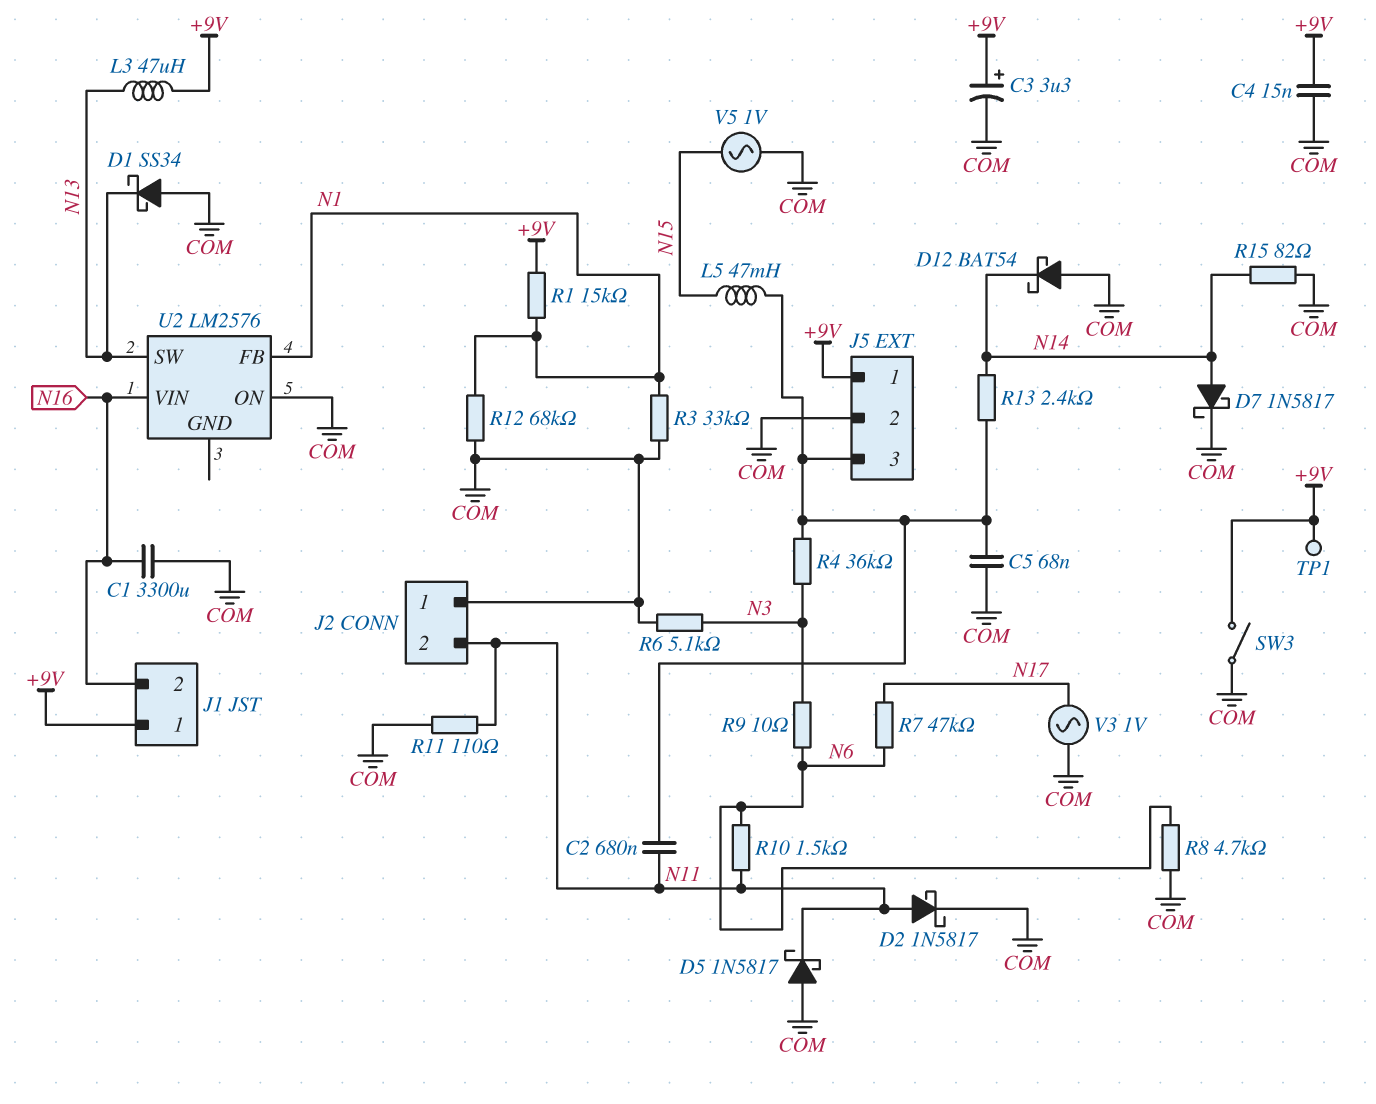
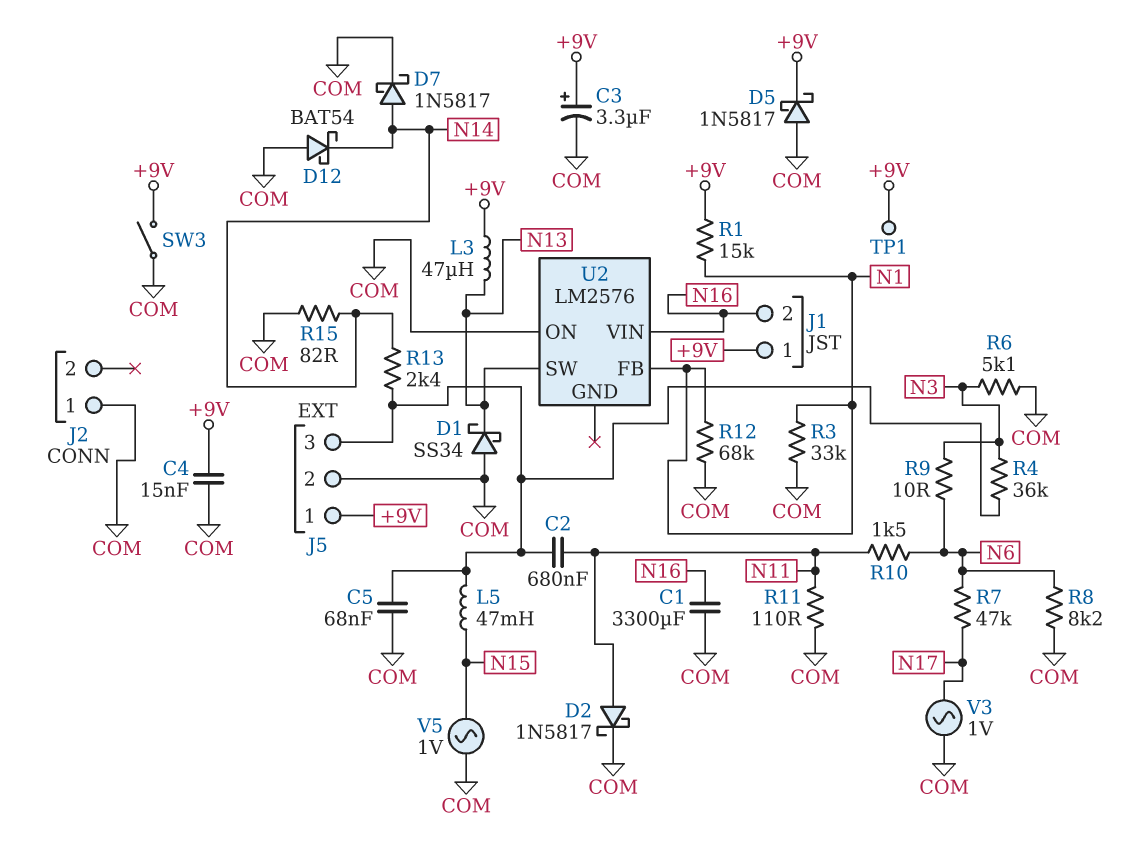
D5: schottky 1N5817 (A COM, K N11) -> schottky 1N5817 (A COM, K +9V)
J2 pin 2: N11 -> none
R8: 4.7k (COM, N6) -> 8.2k (COM, N6)

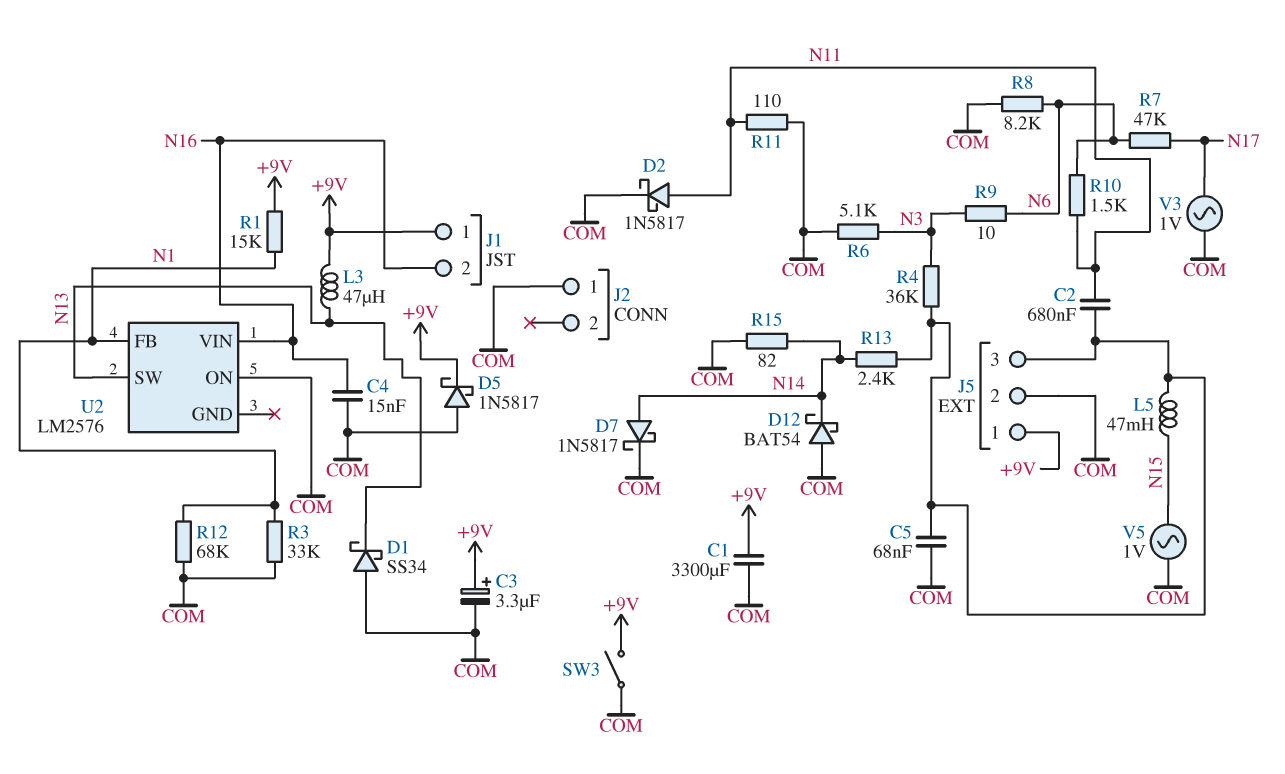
C1: 3300uF (COM, N16) -> 3300uF (+9V, COM)
C4: 15nF (+9V, COM) -> 15nF (COM, N16)
TP1: test point (+9V) -> none

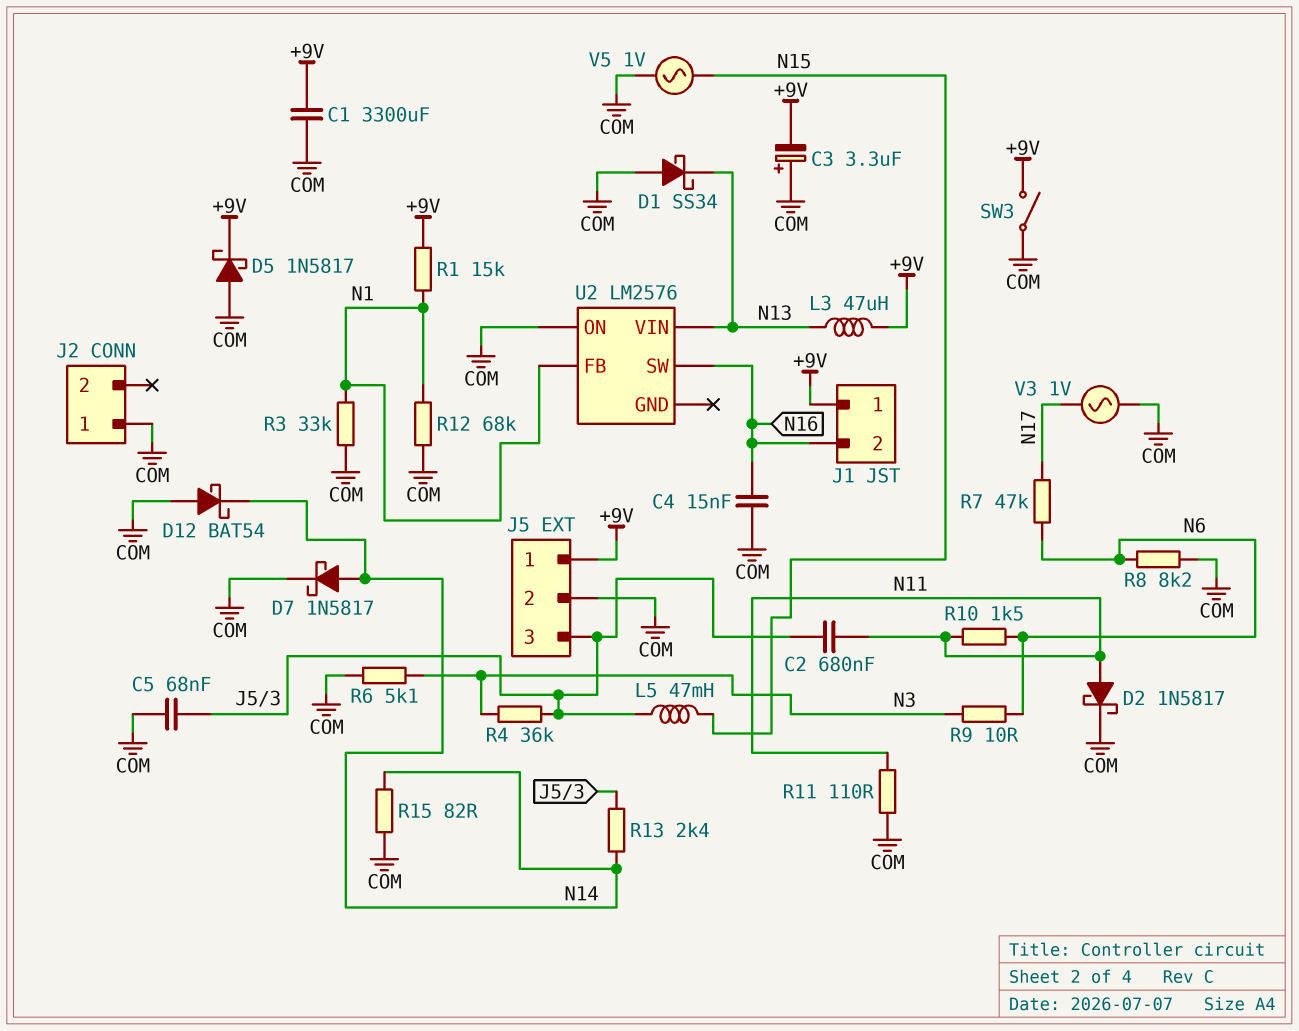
C3: 3.3uF (plus +9V, minus COM) -> 3.3uF (plus COM, minus +9V)
U2 pin SW: N13 -> N16
U2 pin VIN: N16 -> N13

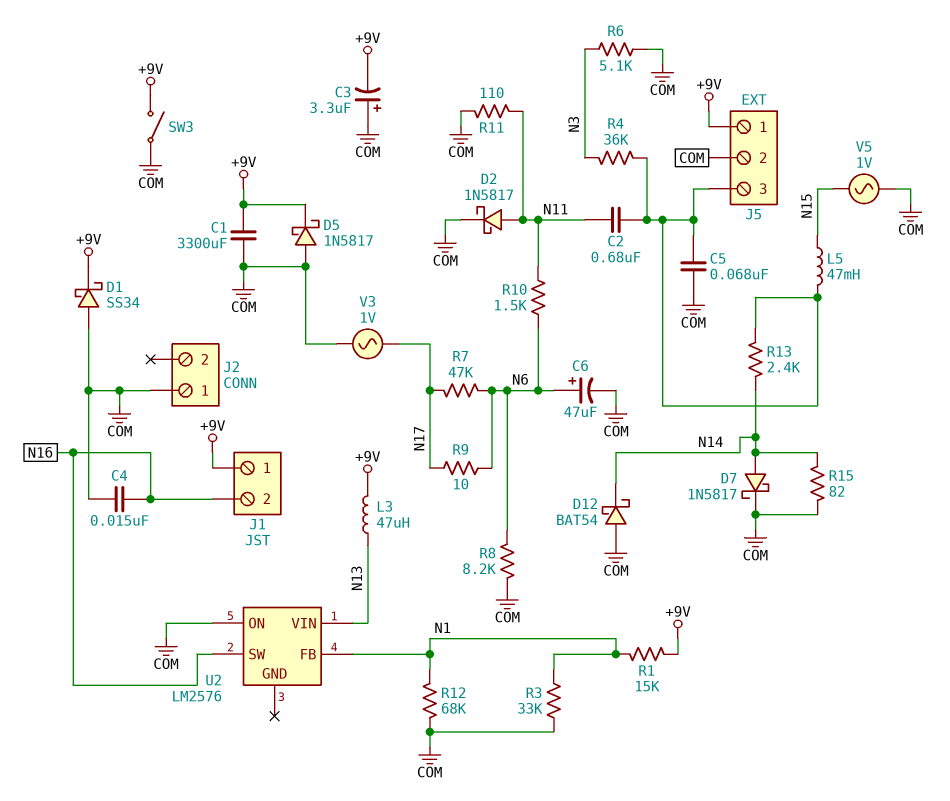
C6: none -> 47uF (plus N6, minus COM)
D1: schottky SS34 (A COM, K N13) -> schottky SS34 (A COM, K +9V)
R9: 10 (N3, N6) -> 10 (N6, N17)

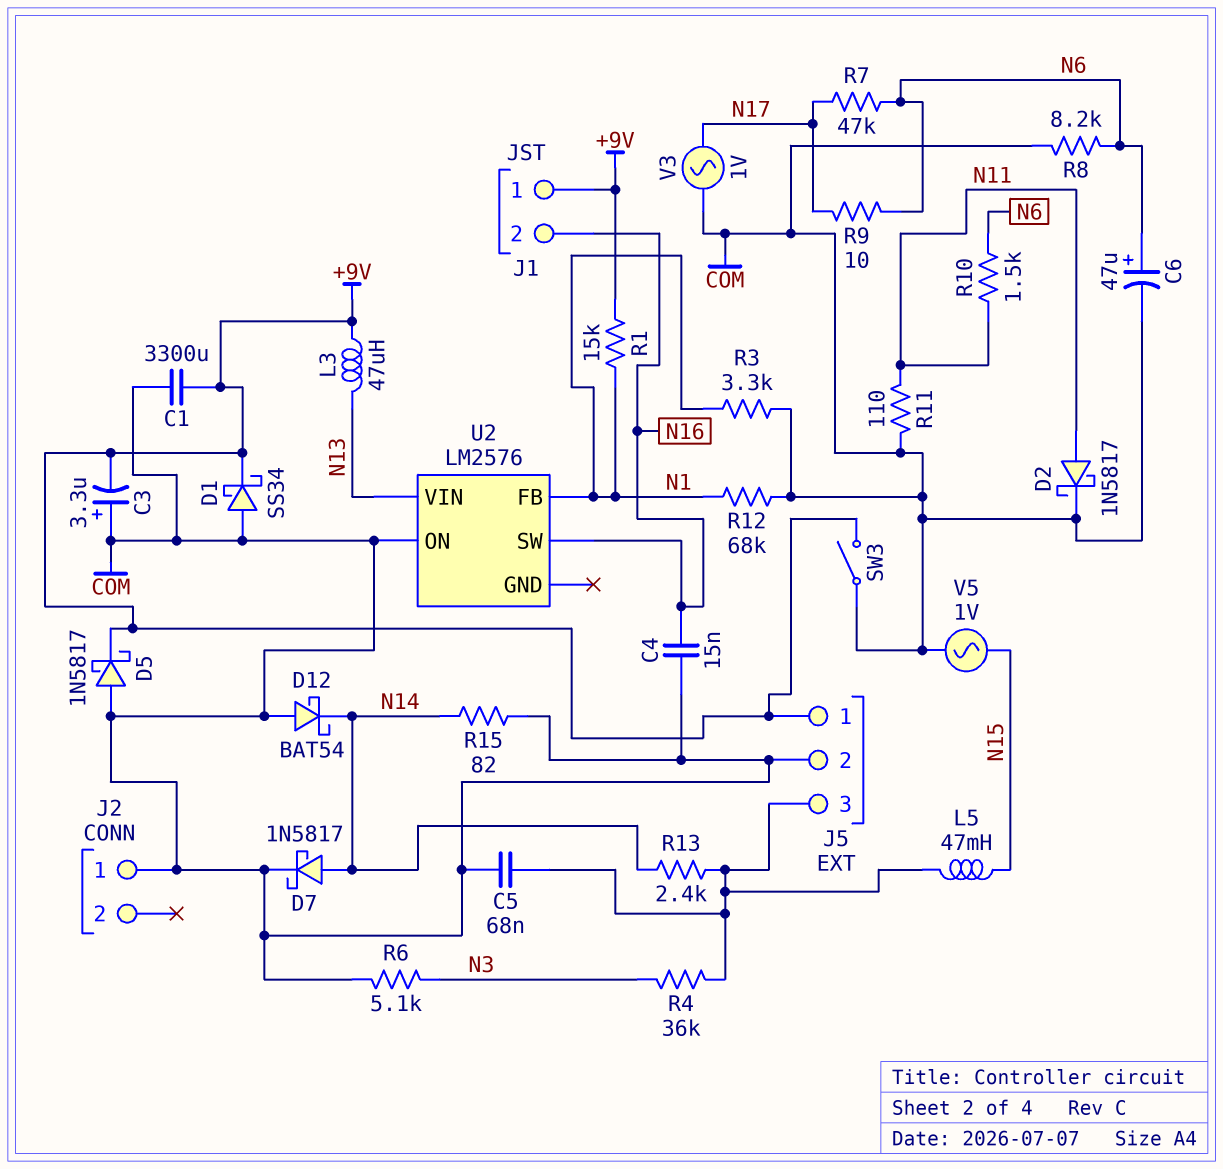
C2: 680nF (J5/3, N11) -> none
R3: 33k (COM, N1) -> 3.3k (COM, N1)

